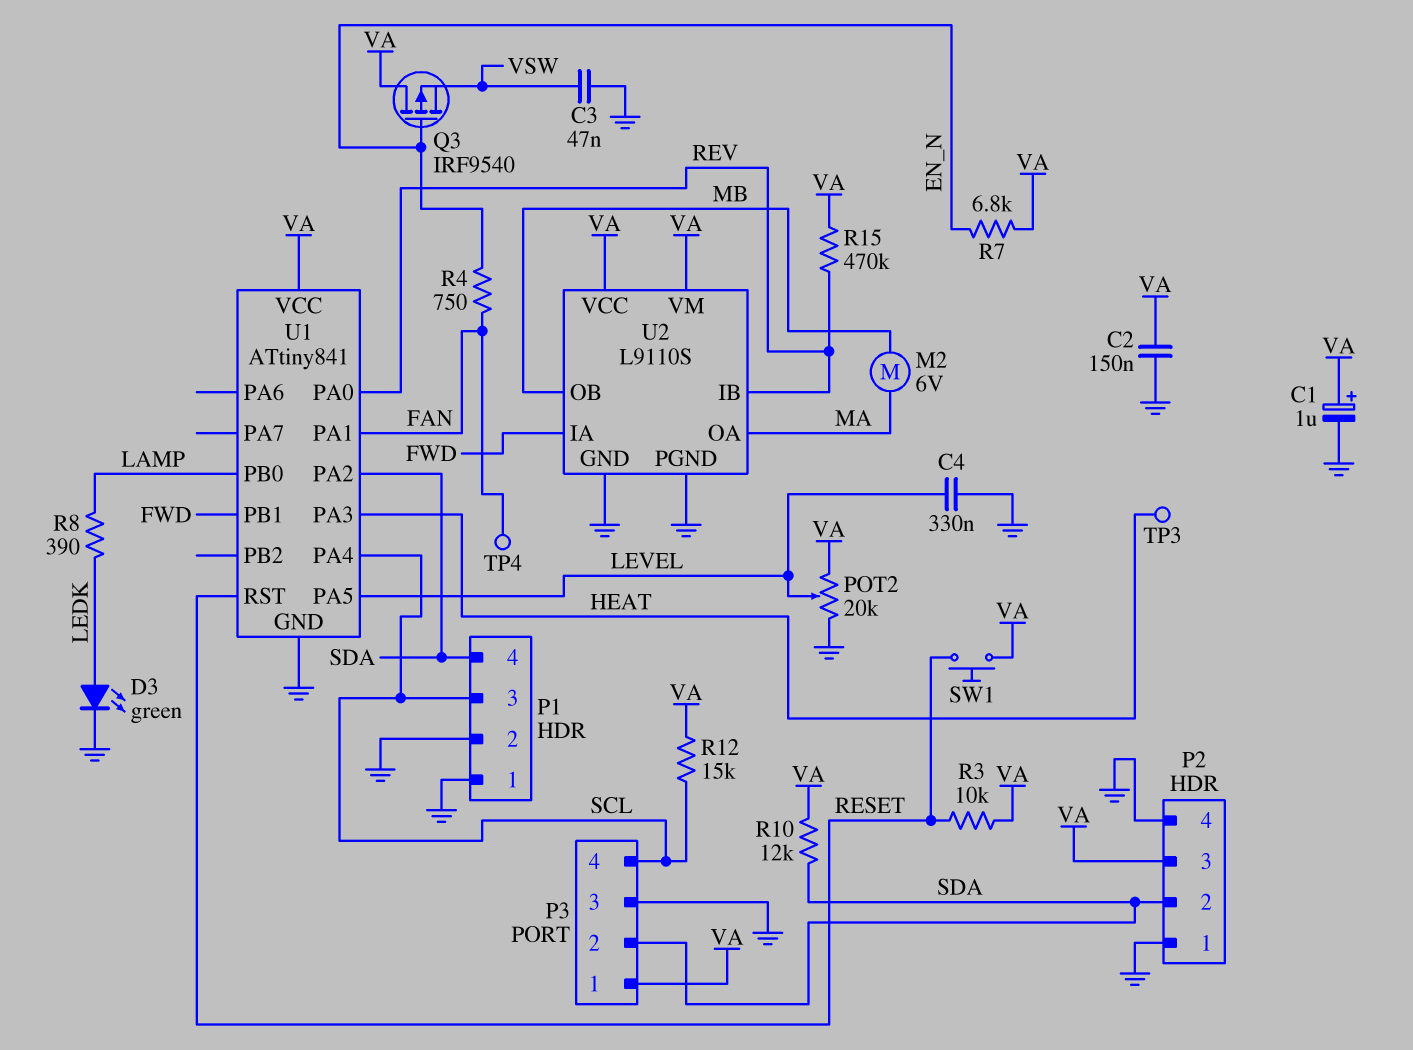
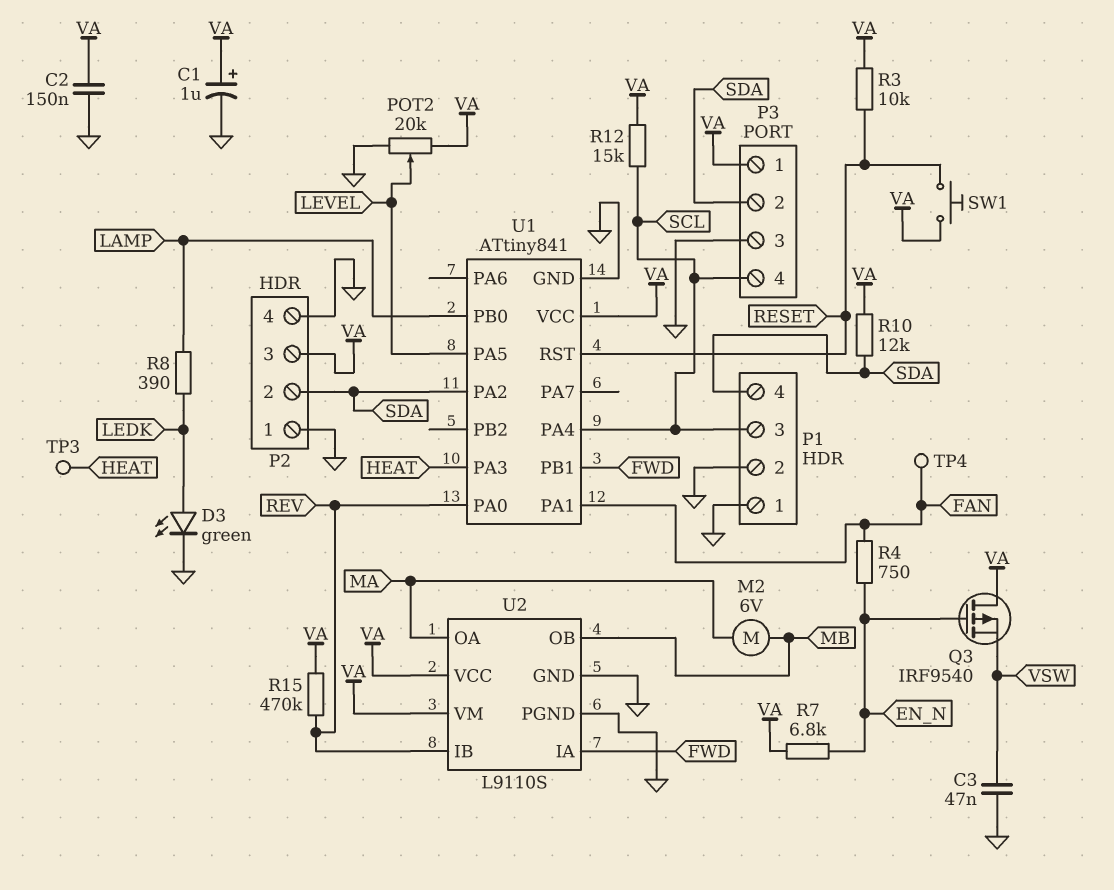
C4: 330nF (GND, LEVEL) -> none

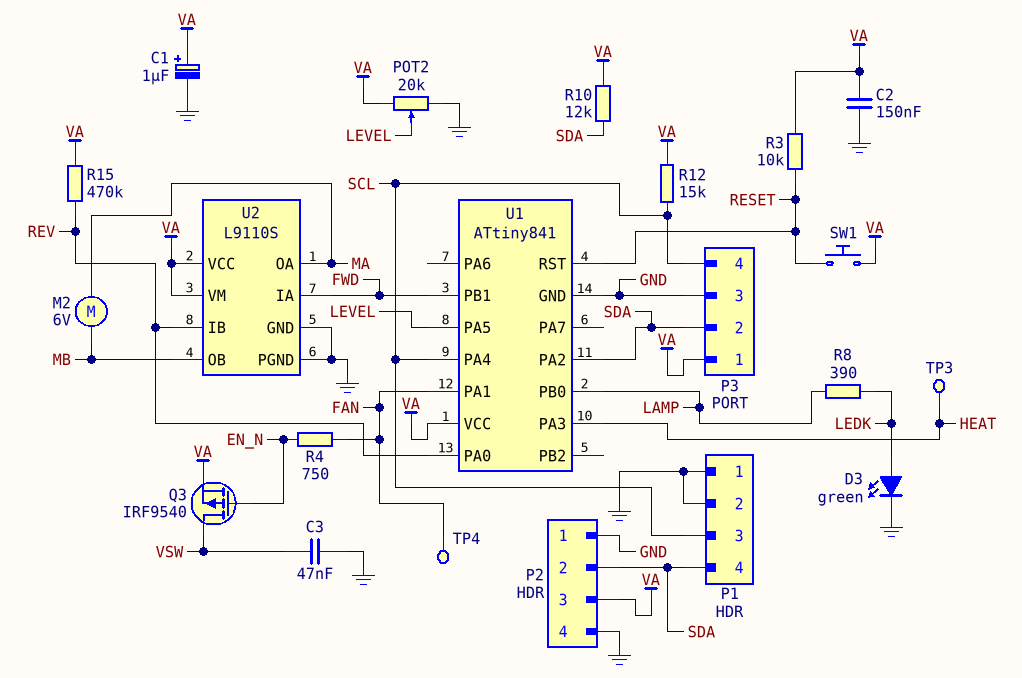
Q3: PMOS IRF9540 (G EN_N, D VA, S VSW) -> PMOS IRF9540 (G EN_N, D VSW, S VA)
R7: 6.8k (EN_N, VA) -> none

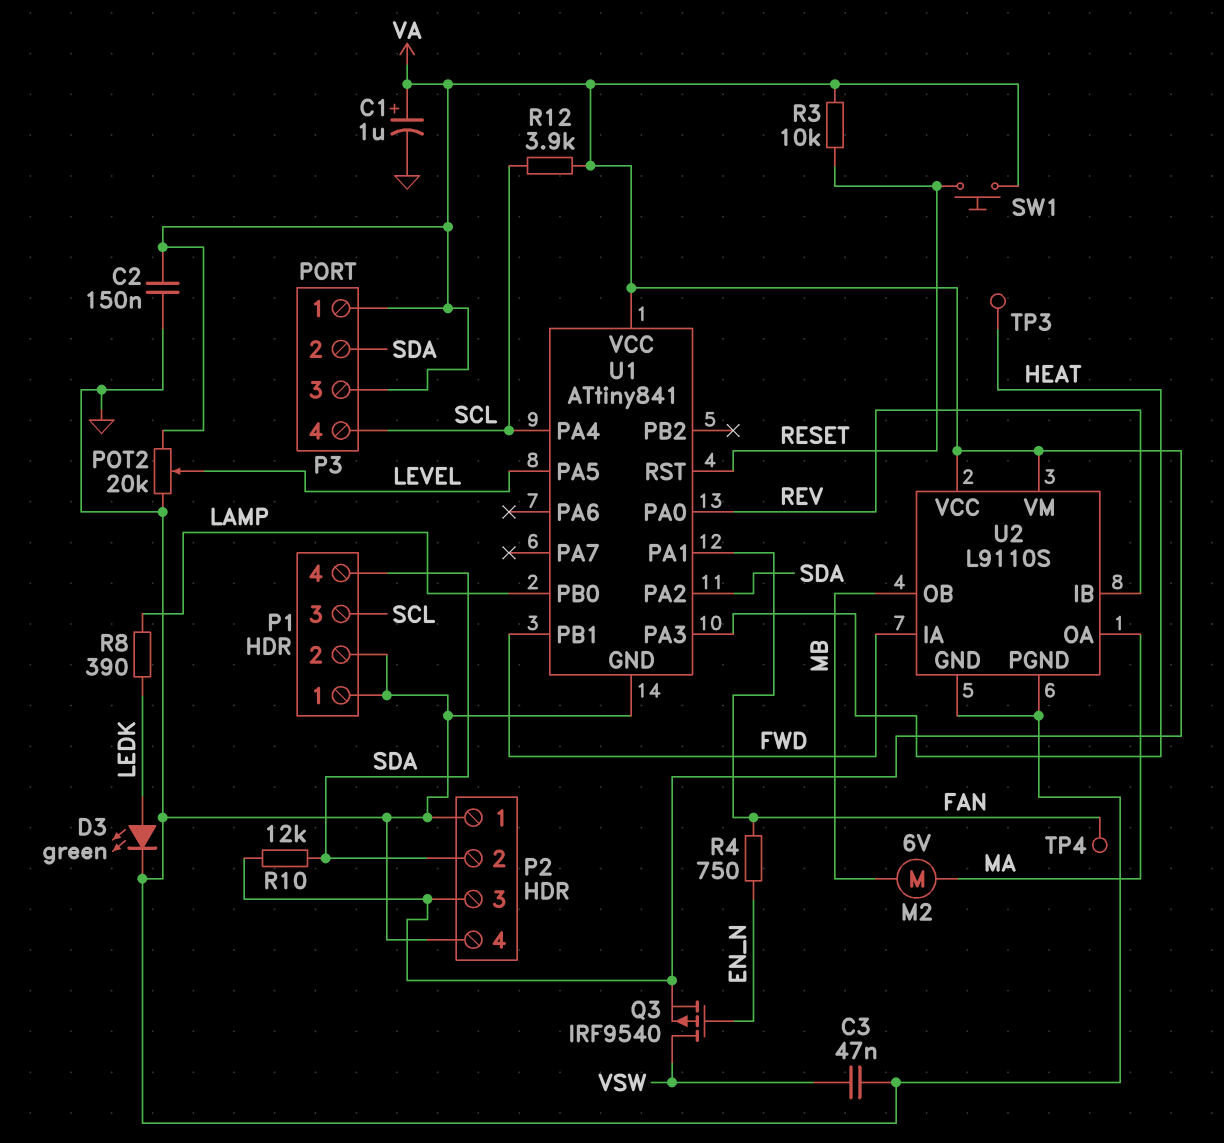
P3 pin 3: GND -> VA
R12: 15k (SCL, VA) -> 3.9k (SCL, VA)
R15: 470k (REV, VA) -> none

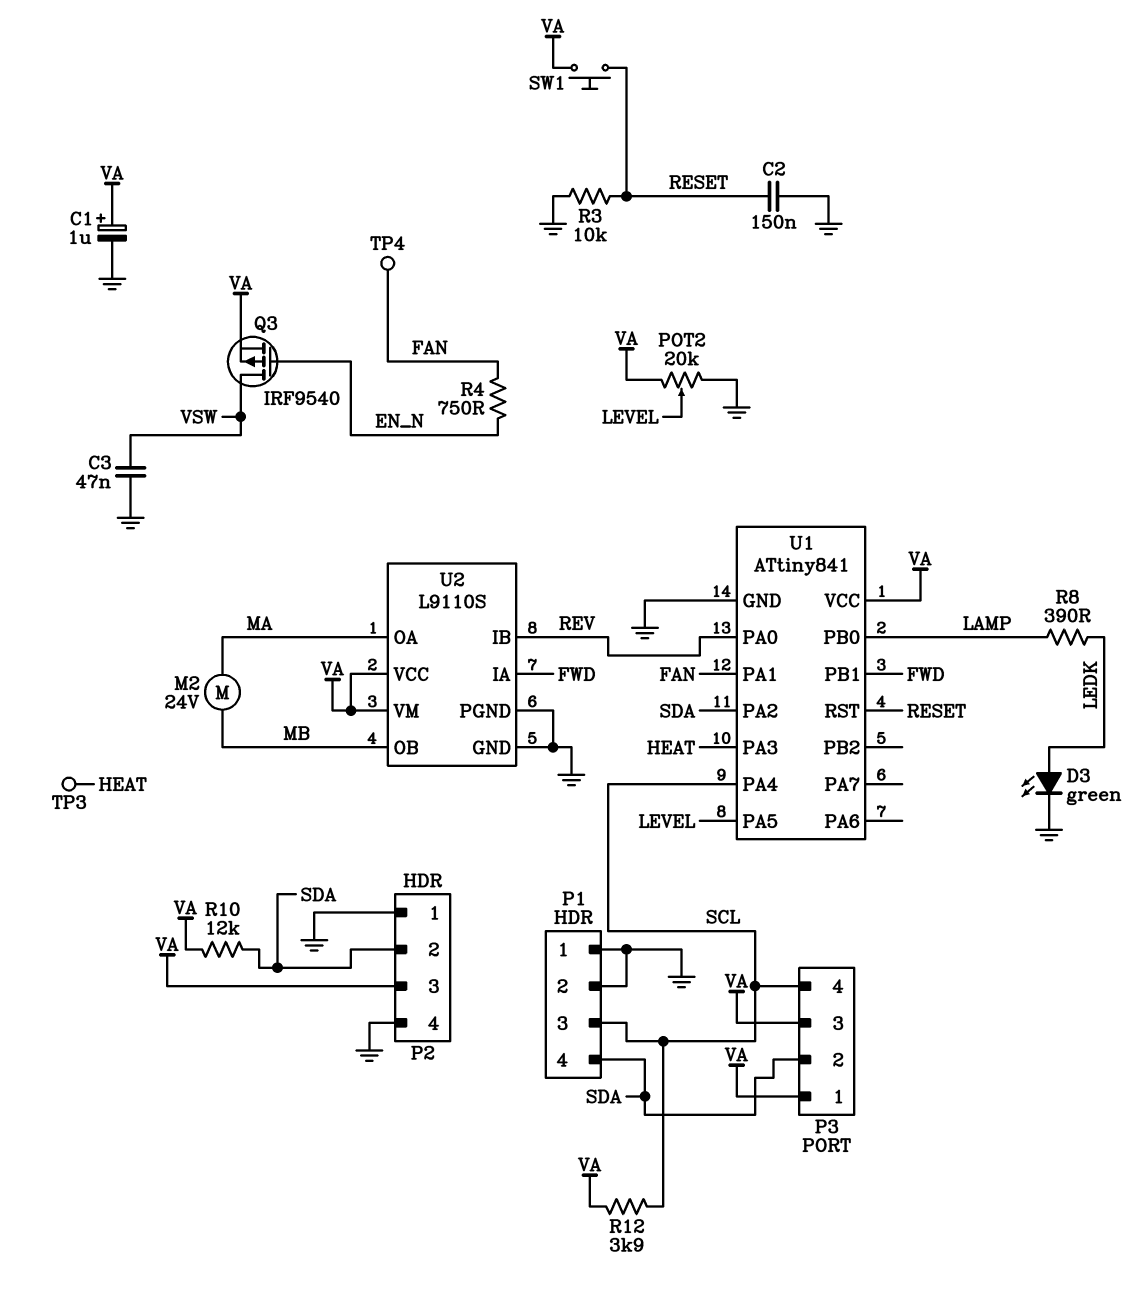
C2: 150nF (GND, VA) -> 150nF (GND, RESET)
M2: motor 6V (MA, MB) -> motor 24V (MA, MB)
R3: 10k (RESET, VA) -> 10k (GND, RESET)

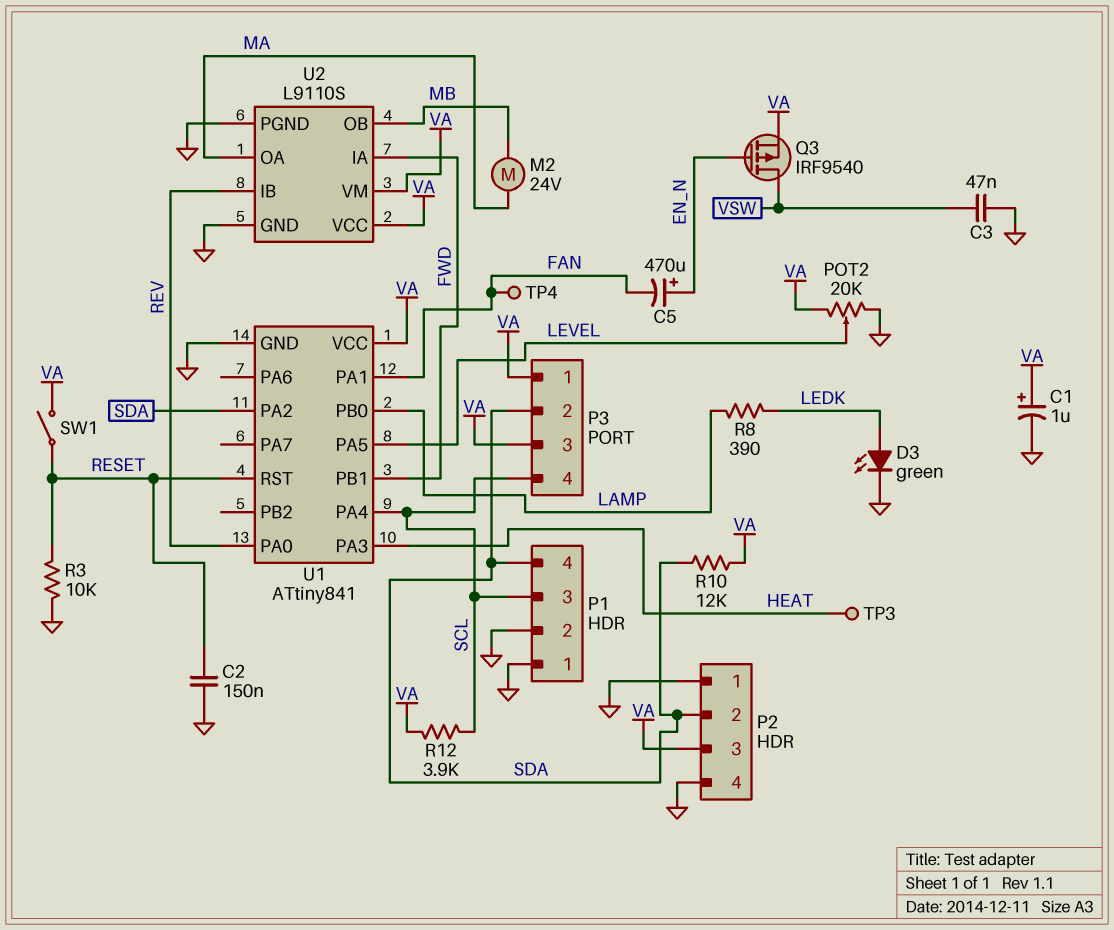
C5: none -> 470uF (plus EN_N, minus FAN)
R4: 750 (EN_N, FAN) -> none
SW1: button (RESET, VA) -> switch (RESET, VA)

